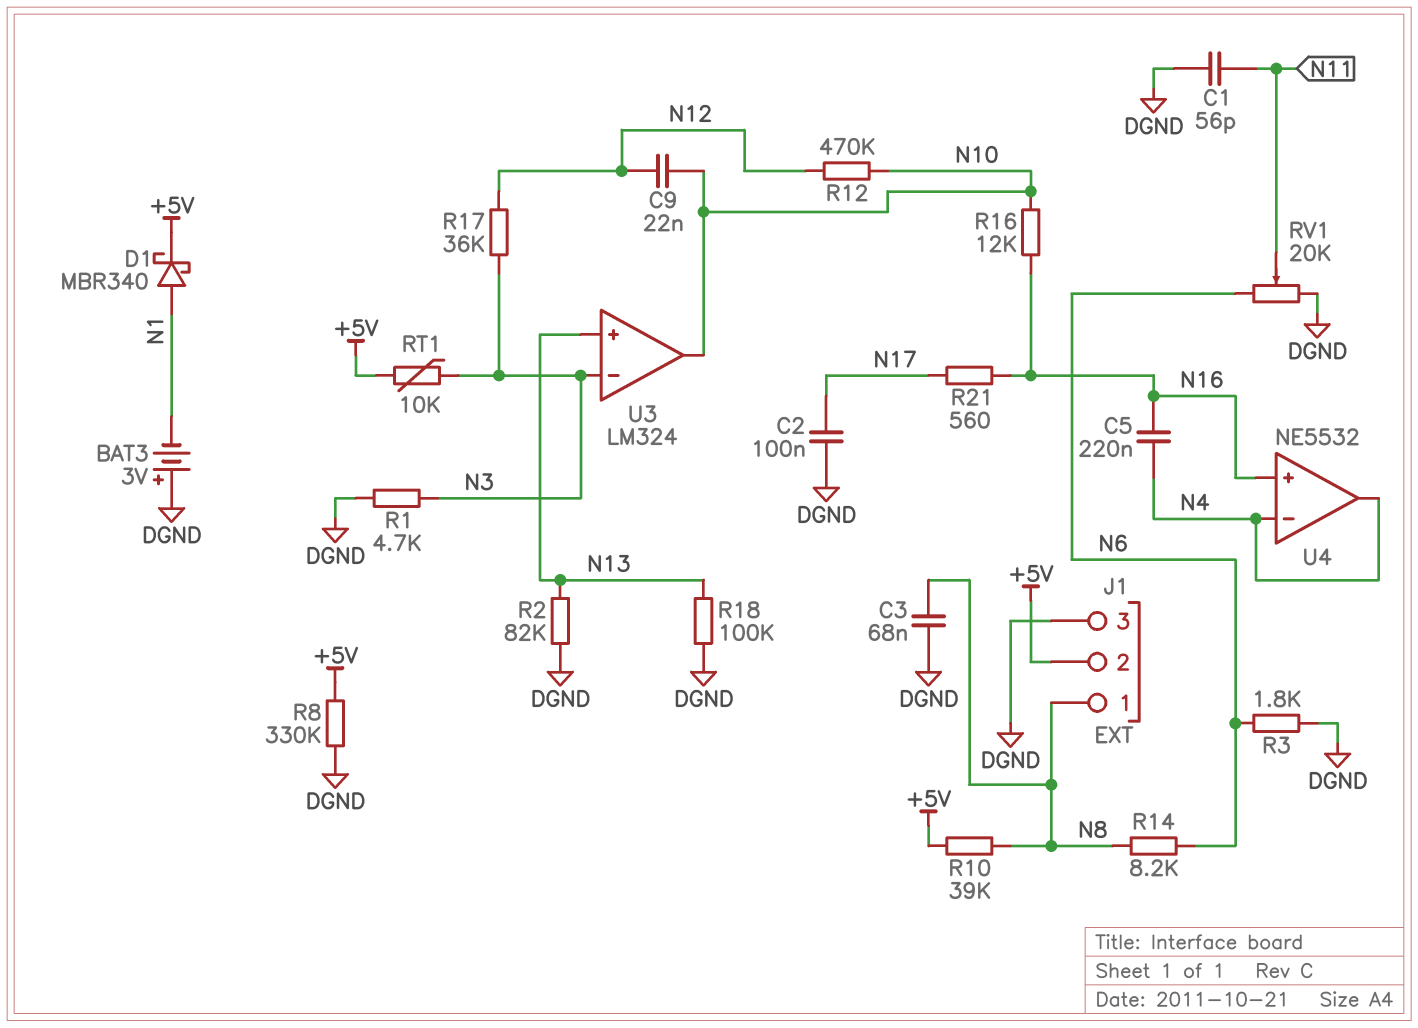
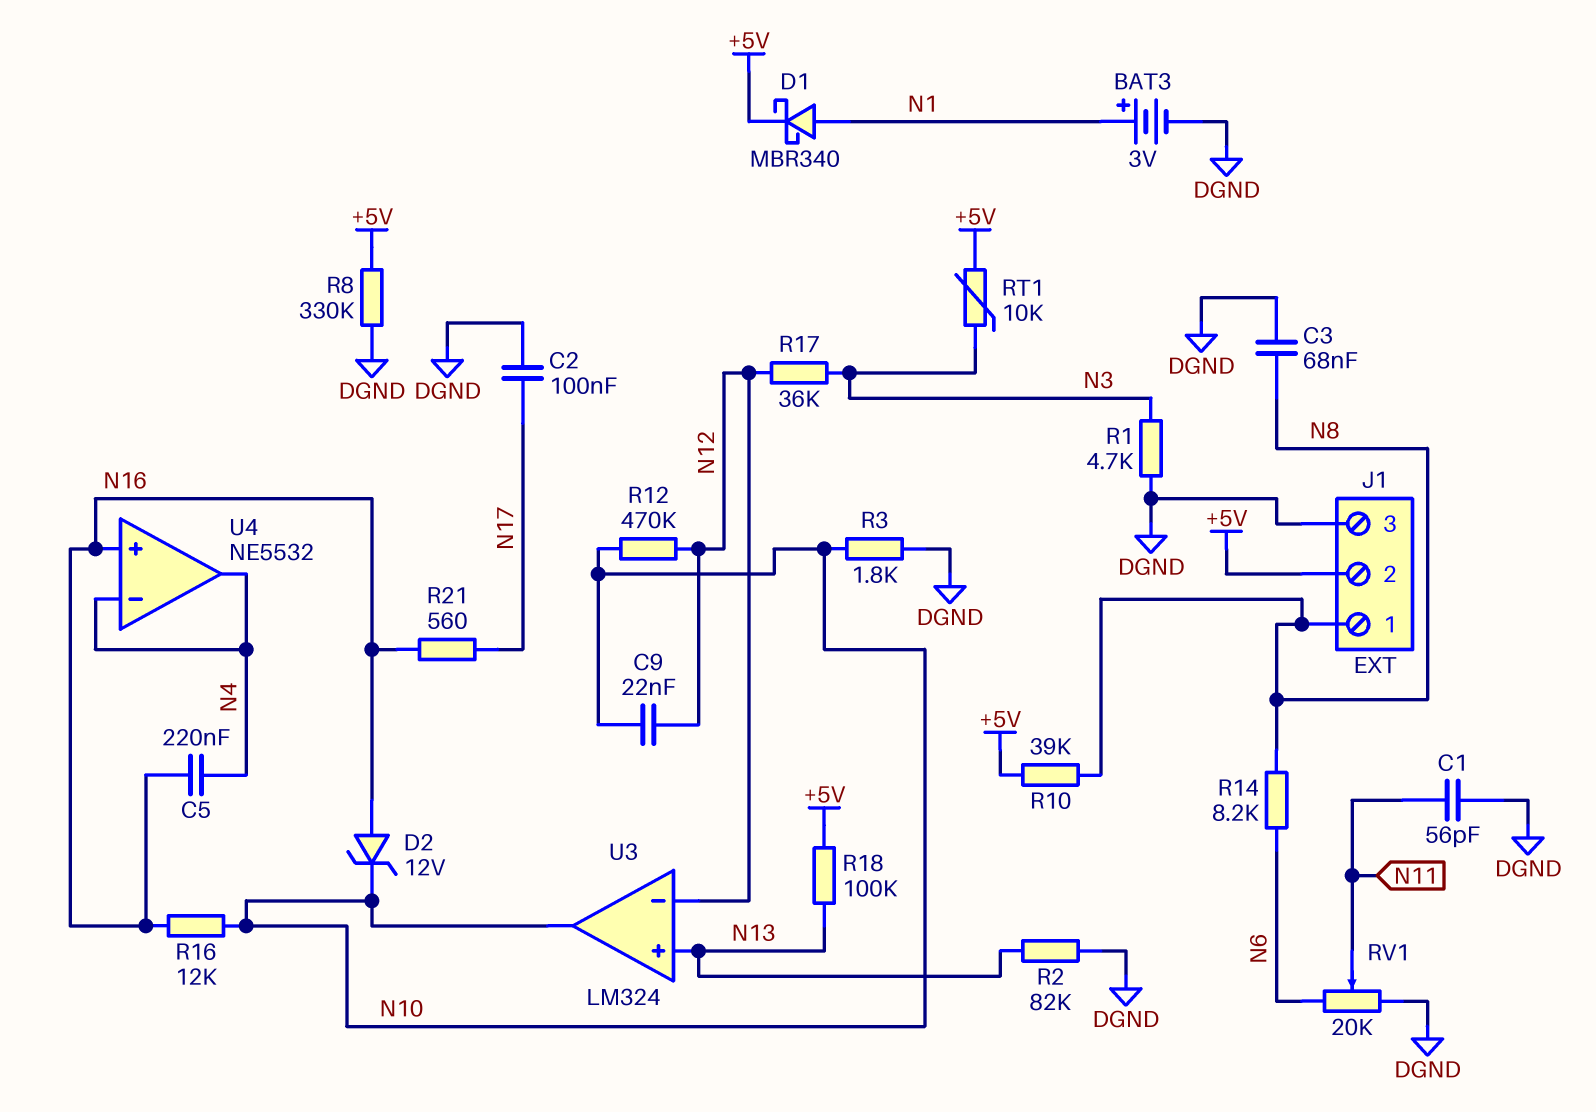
BAT3: 3V (plus DGND, minus N1) -> 3V (plus N1, minus DGND)
D2: none -> zener 12V (A N16, K N10)
R3: 1.8k (DGND, N6) -> 1.8k (DGND, N10)
R18: 100k (DGND, N13) -> 100k (+5V, N13)
U3 pin in-: N3 -> N12

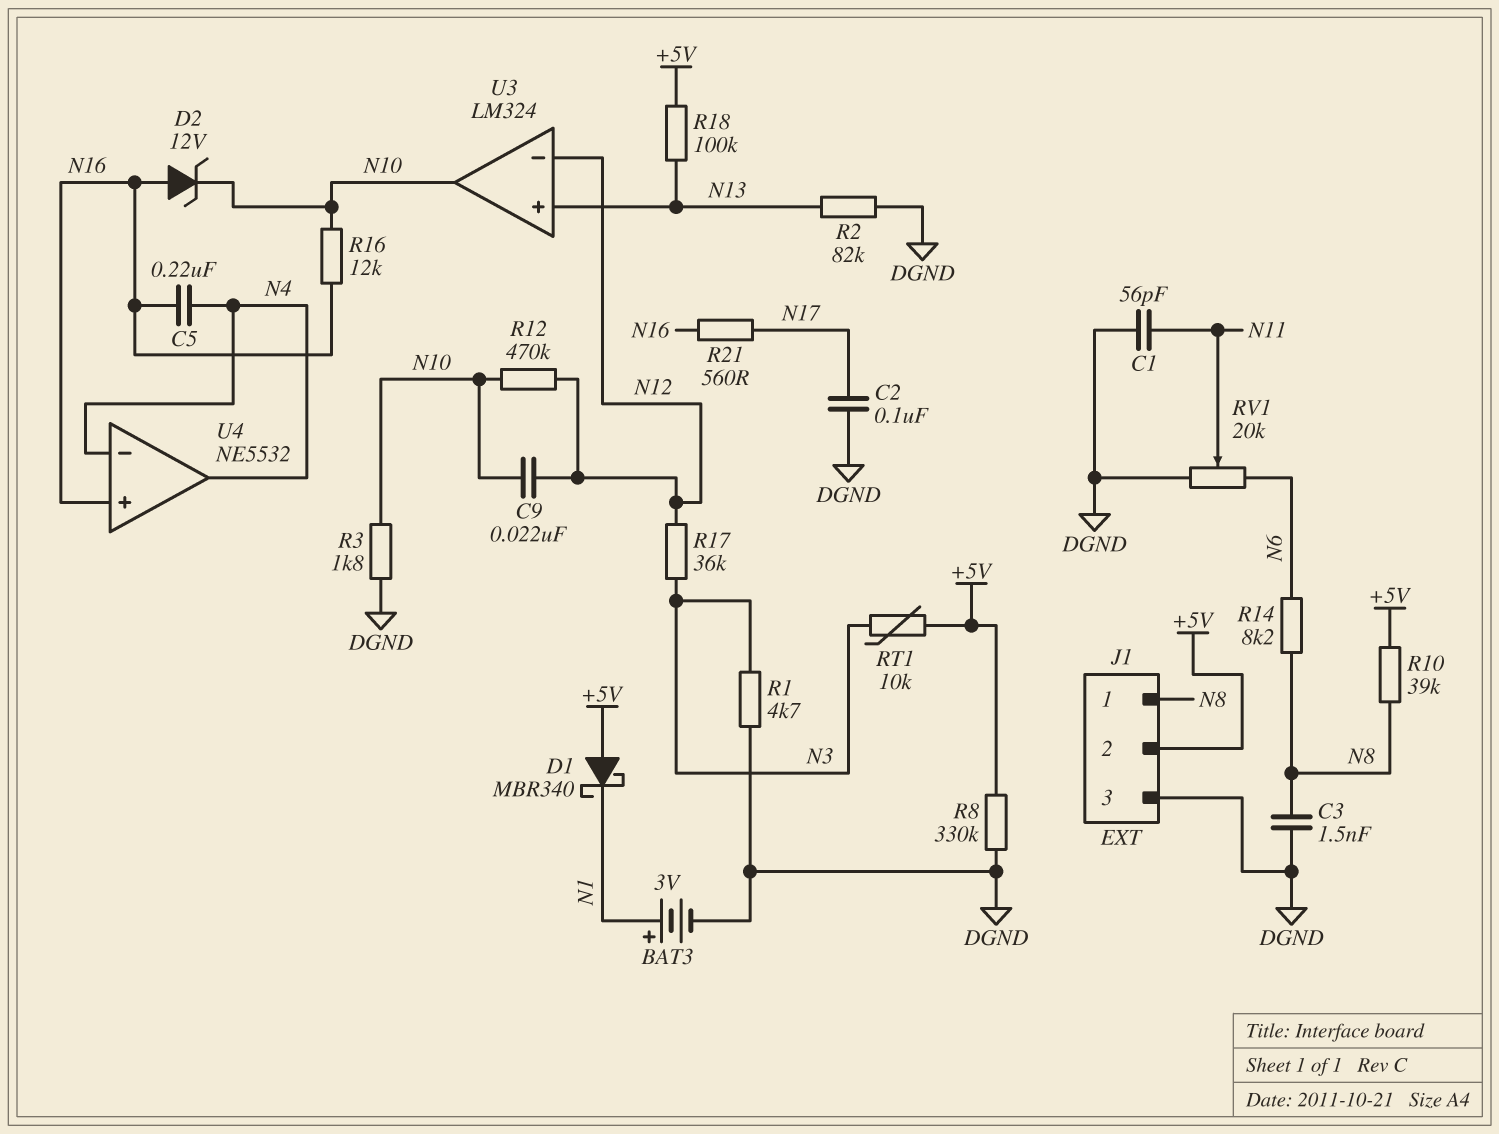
C3: 68nF (DGND, N8) -> 1.5nF (DGND, N8)
D1: schottky MBR340 (A N1, K +5V) -> schottky MBR340 (A +5V, K N1)

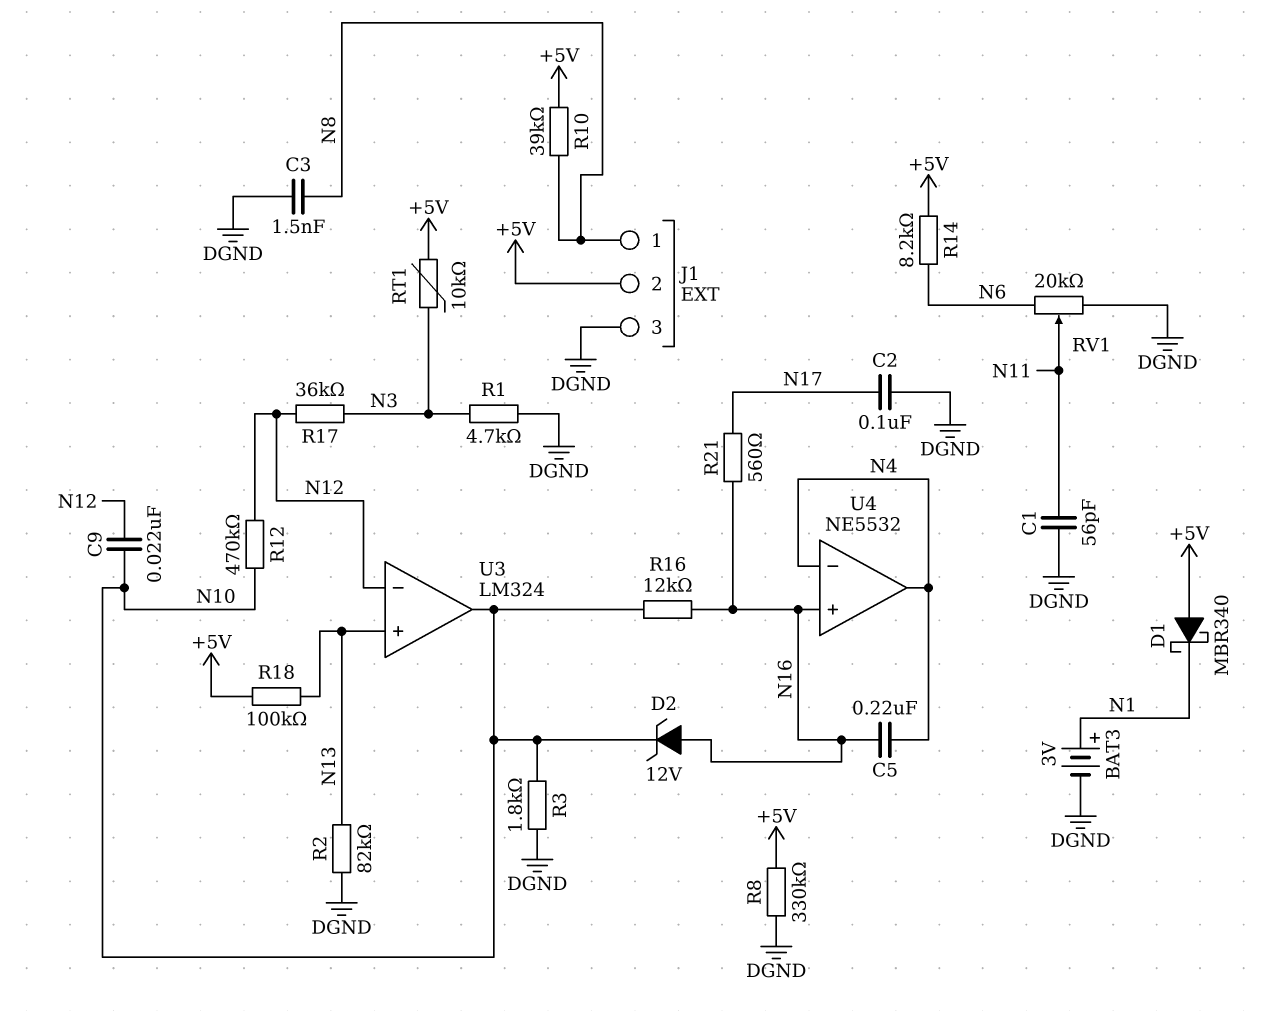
R14: 8.2k (N6, N8) -> 8.2k (+5V, N6)

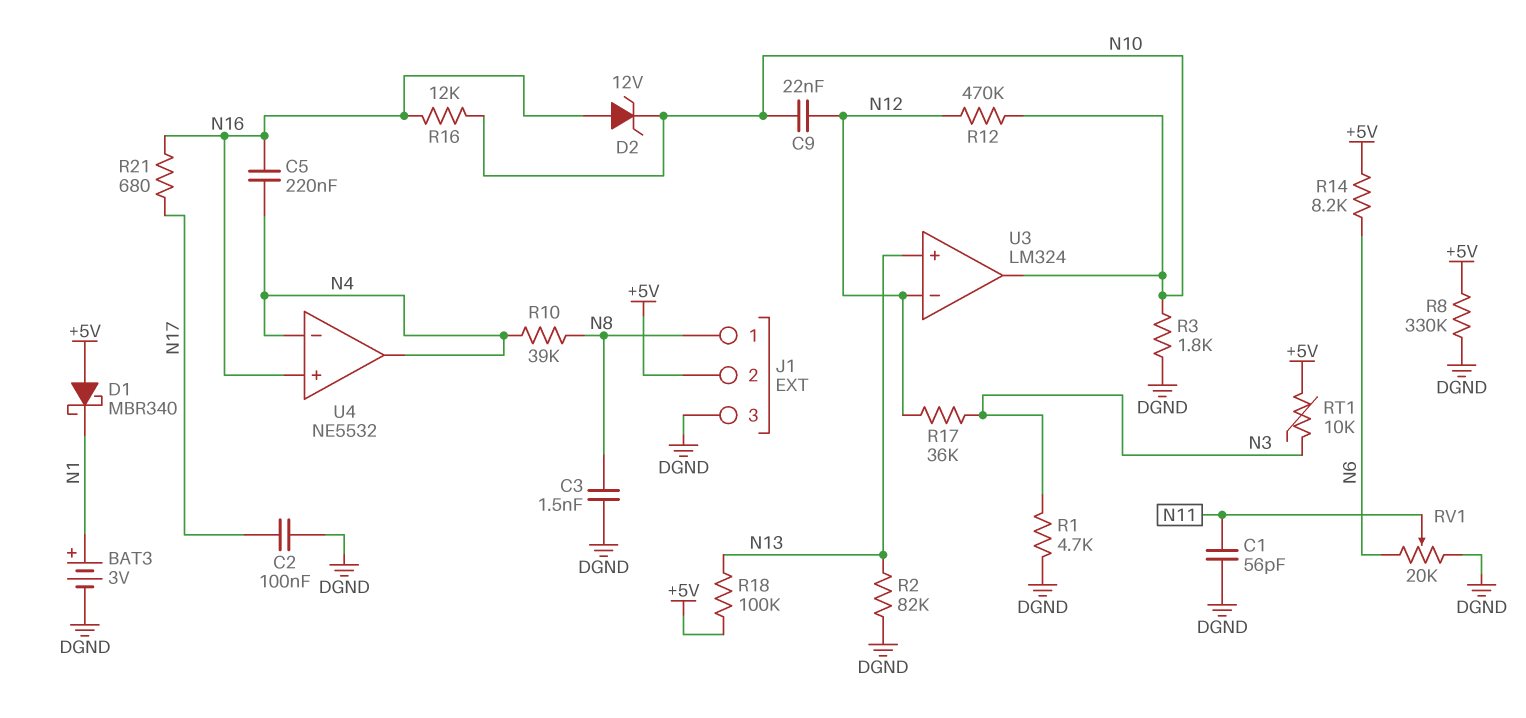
R10: 39k (+5V, N8) -> 39k (N4, N8)
R21: 560 (N16, N17) -> 680 (N16, N17)

